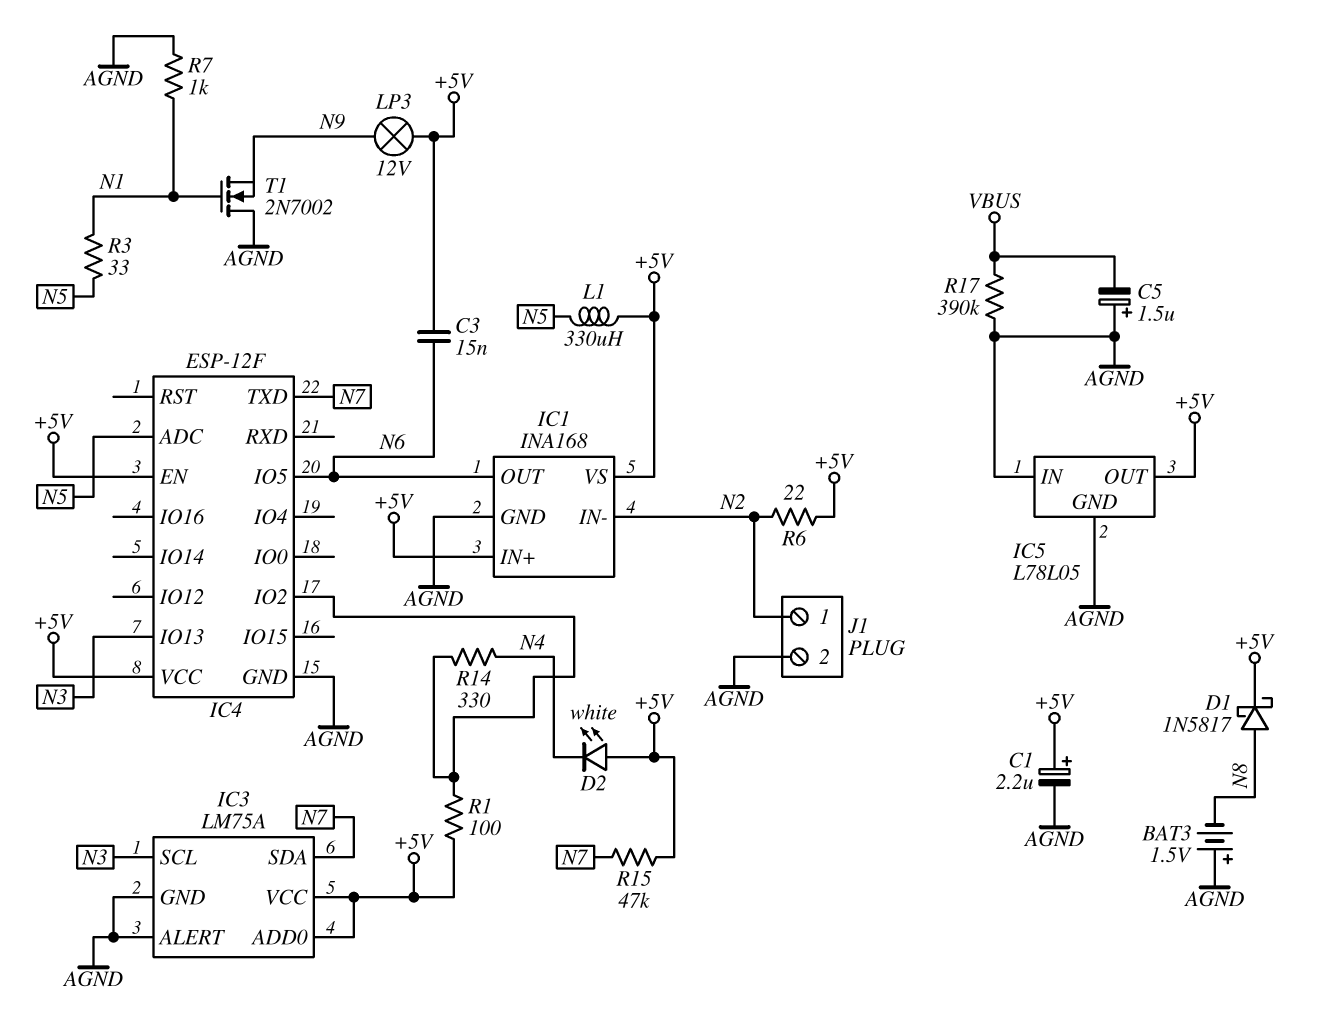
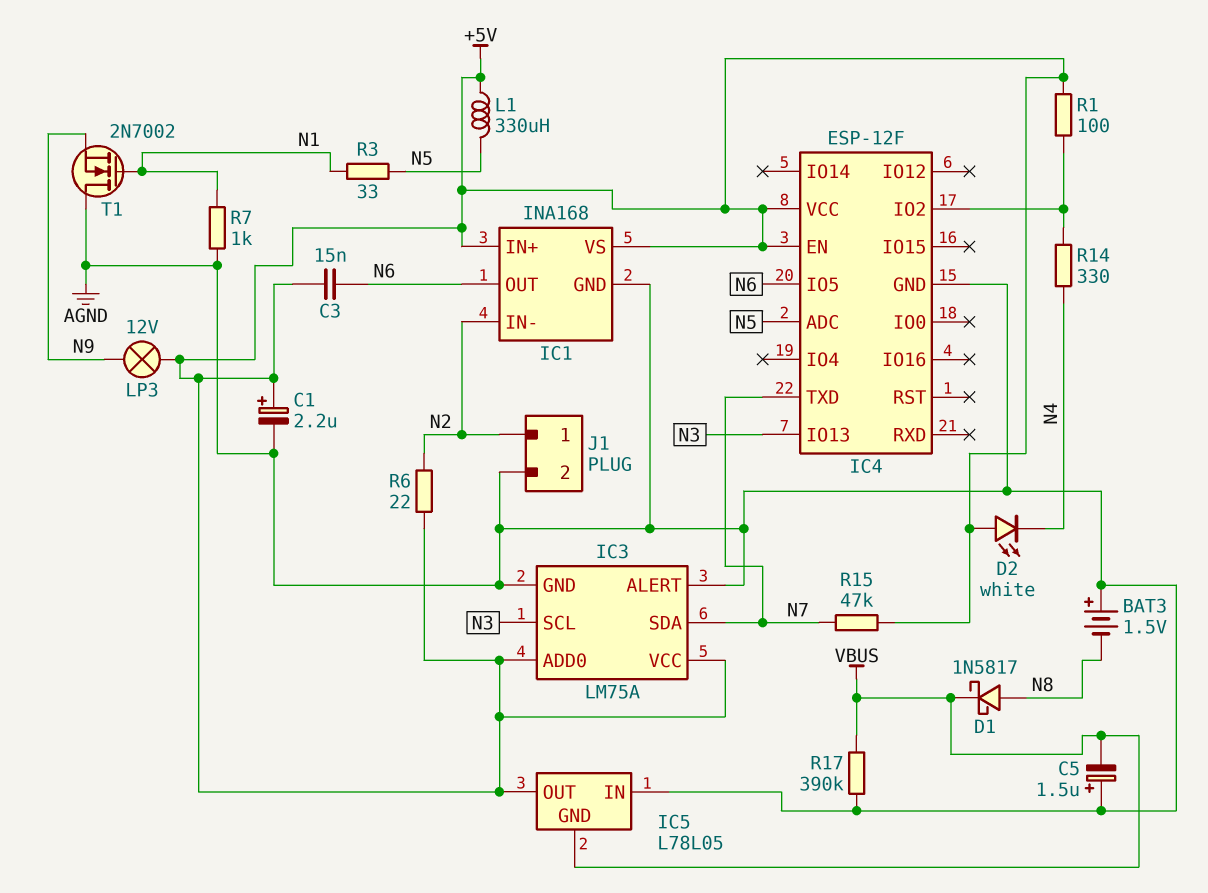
D1: schottky 1N5817 (A N8, K +5V) -> schottky 1N5817 (A N8, K VBUS)
IC5 pin GND: AGND -> VBUS

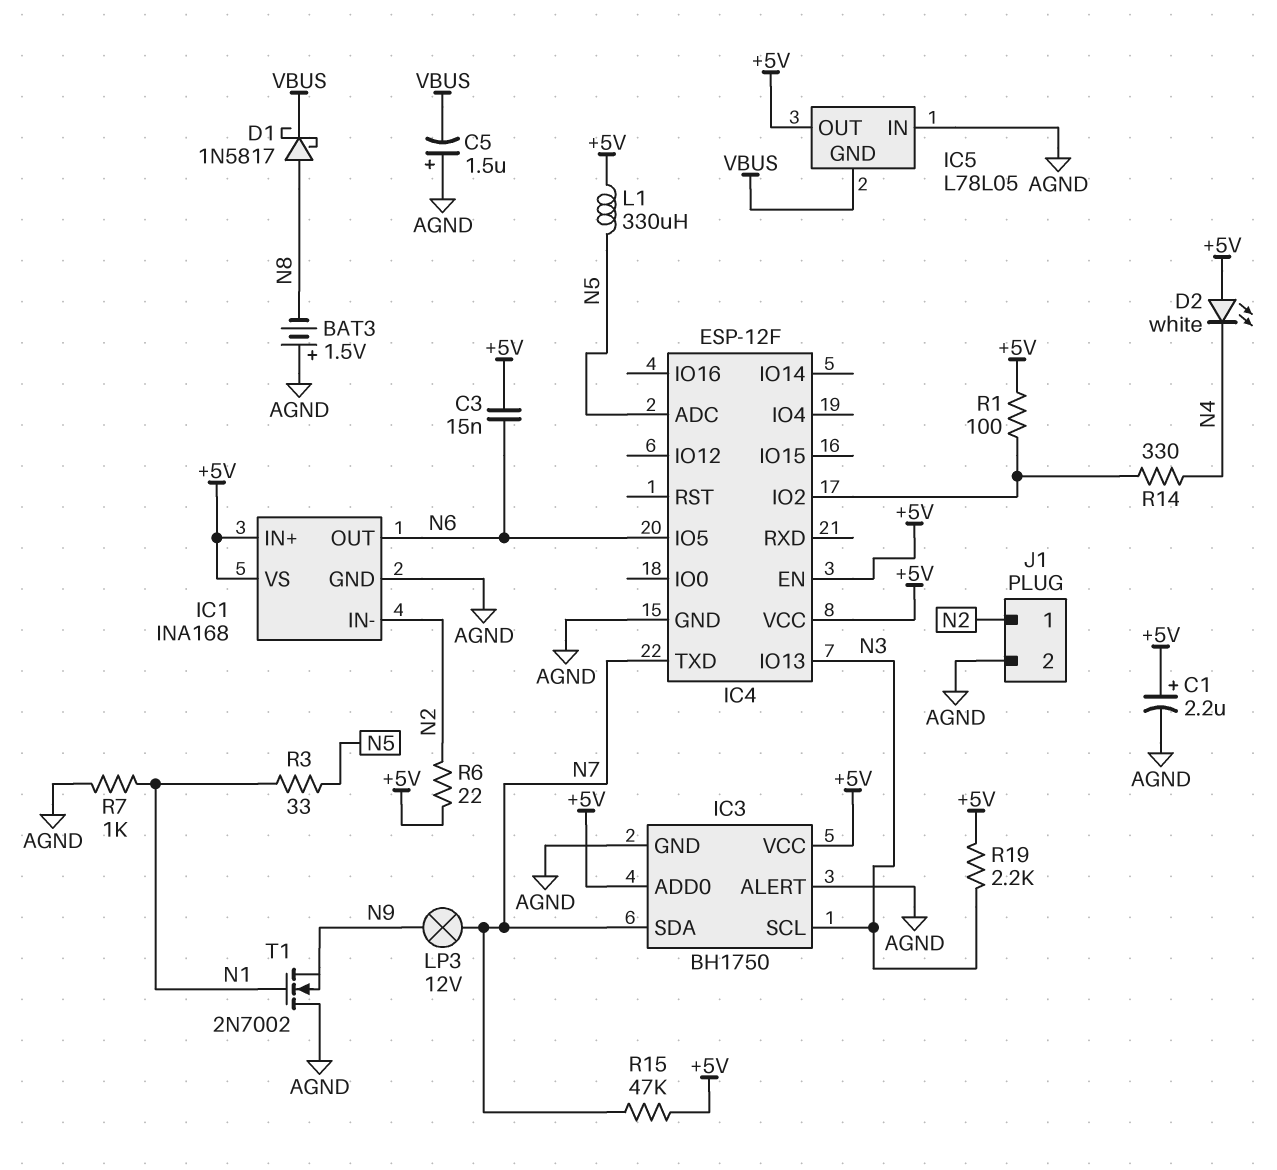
IC3: LM75A -> BH1750
LP3: lamp 12V (+5V, N9) -> lamp 12V (N7, N9)
R17: 390k (AGND, VBUS) -> none
R19: none -> 2.2k (+5V, N3)

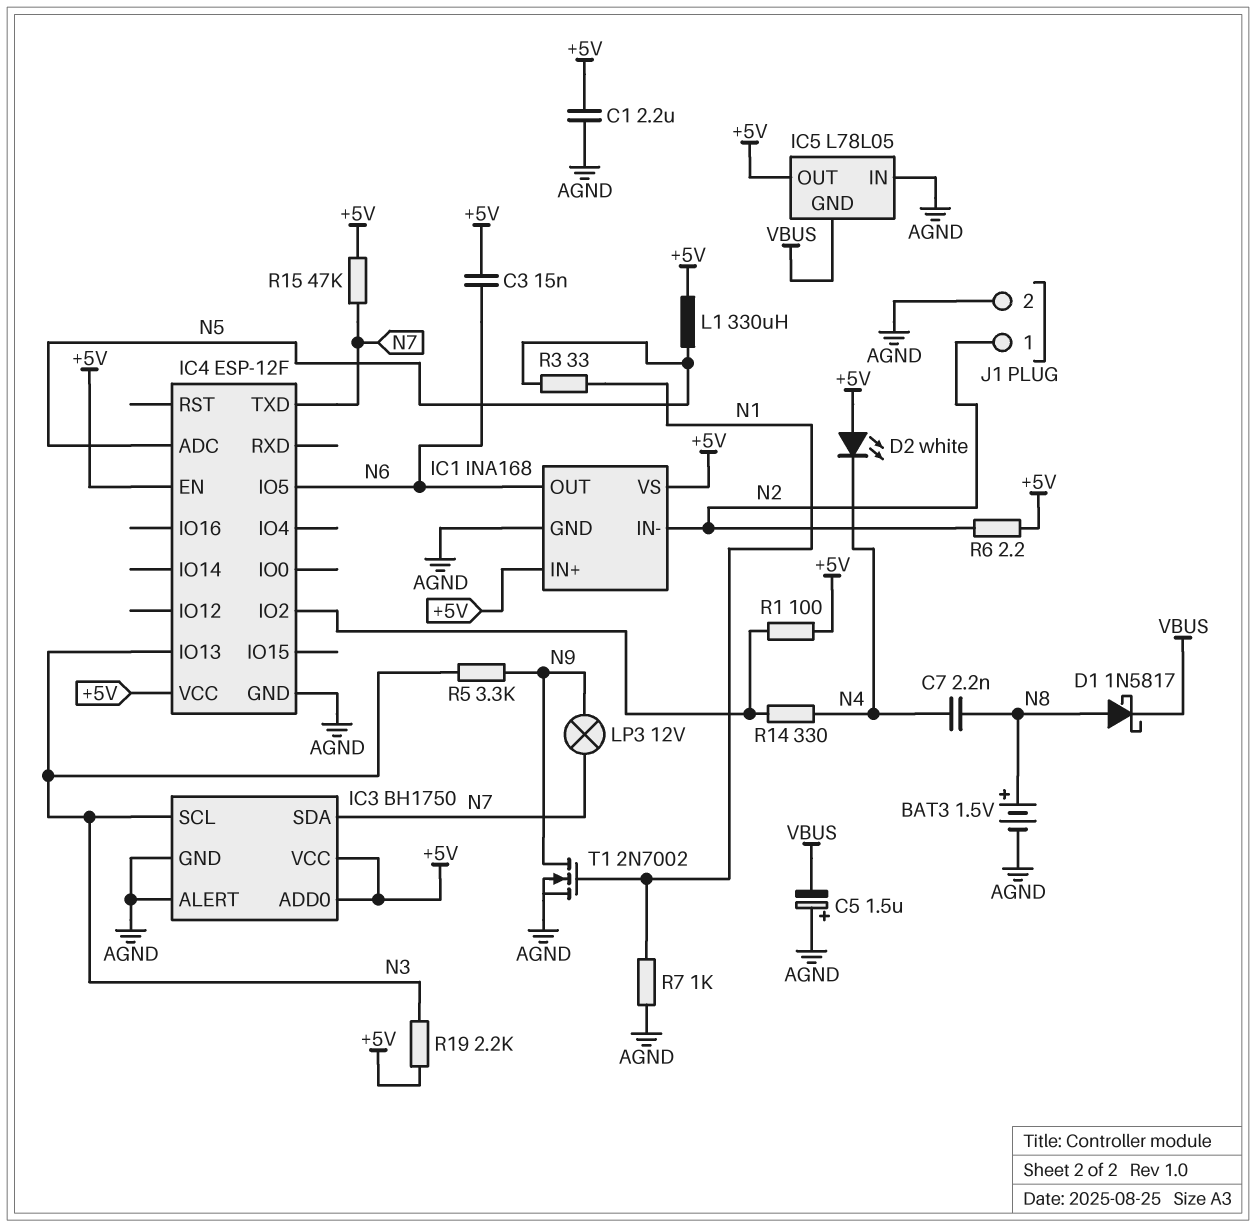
BAT3: 1.5V (plus AGND, minus N8) -> 1.5V (plus N8, minus AGND)
C1: 2.2uF (plus +5V, minus AGND) -> 2.2uF (+5V, AGND)
C7: none -> 2.2nF (N4, N8)
R5: none -> 3.3k (N3, N9)
R6: 22 (+5V, N2) -> 2.2 (+5V, N2)
T1: NMOS 2N7002 (G N1, D AGND, S N9) -> NMOS 2N7002 (G N1, D N9, S AGND)

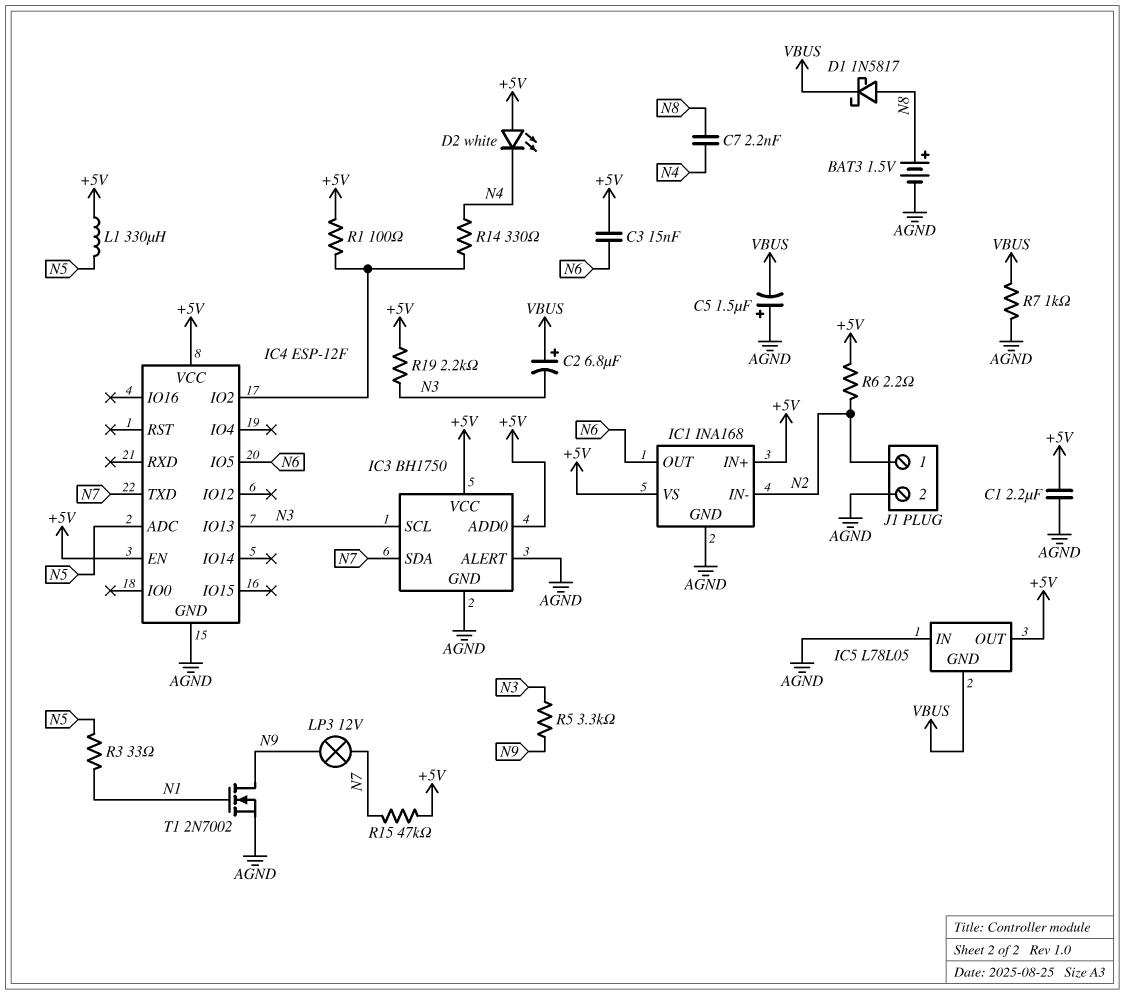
C2: none -> 6.8uF (plus VBUS, minus N3)
R7: 1k (AGND, N1) -> 1k (AGND, VBUS)

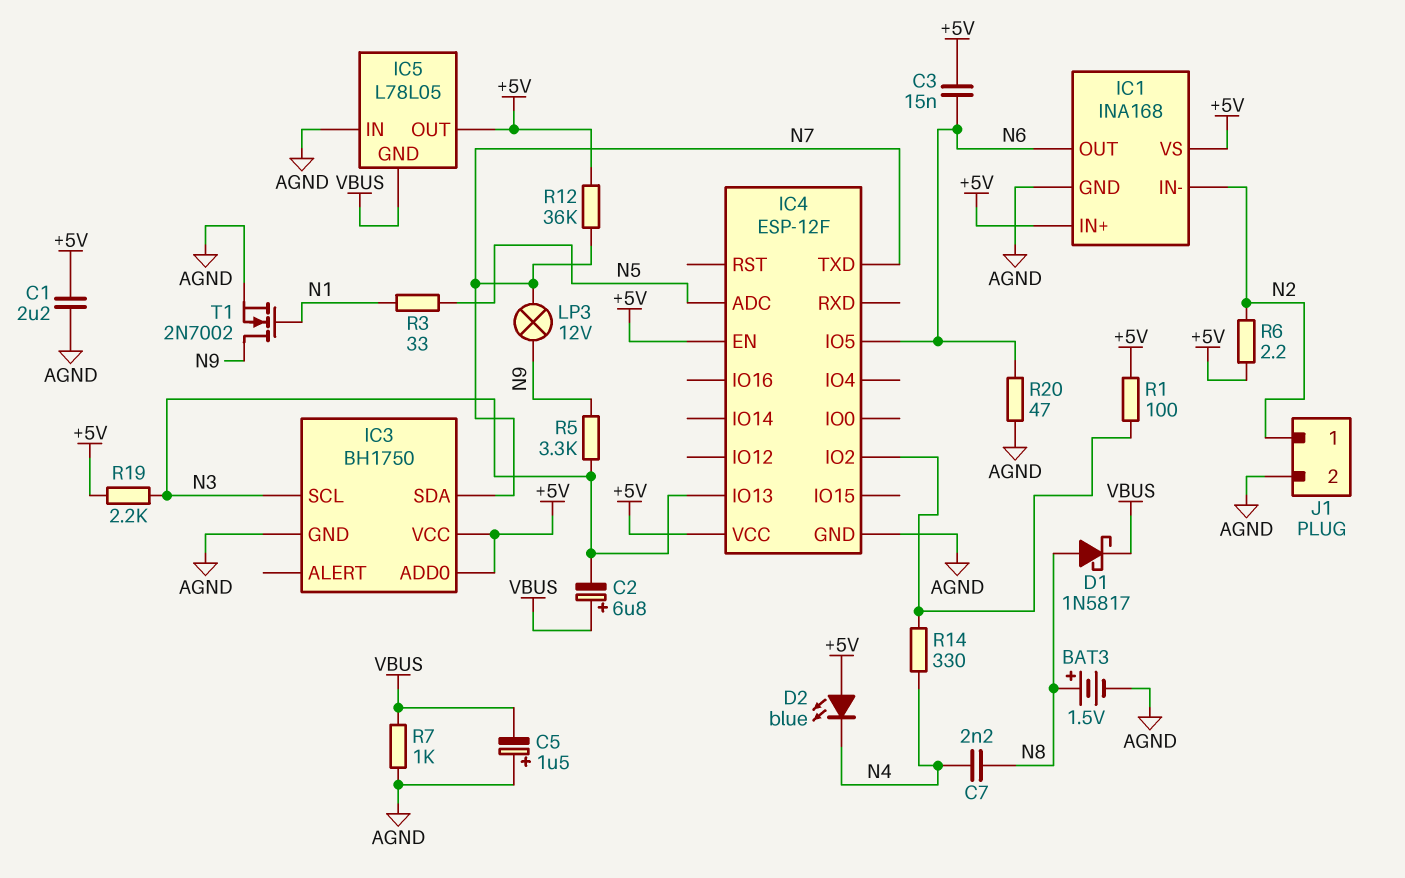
D2: LED white (A +5V, K N4) -> LED blue (A +5V, K N4)
IC3 pin ALERT: AGND -> none
L1: 330uH (+5V, N5) -> none
R12: none -> 36k (+5V, N7)
R15: 47k (+5V, N7) -> none
R20: none -> 47 (AGND, N6)

